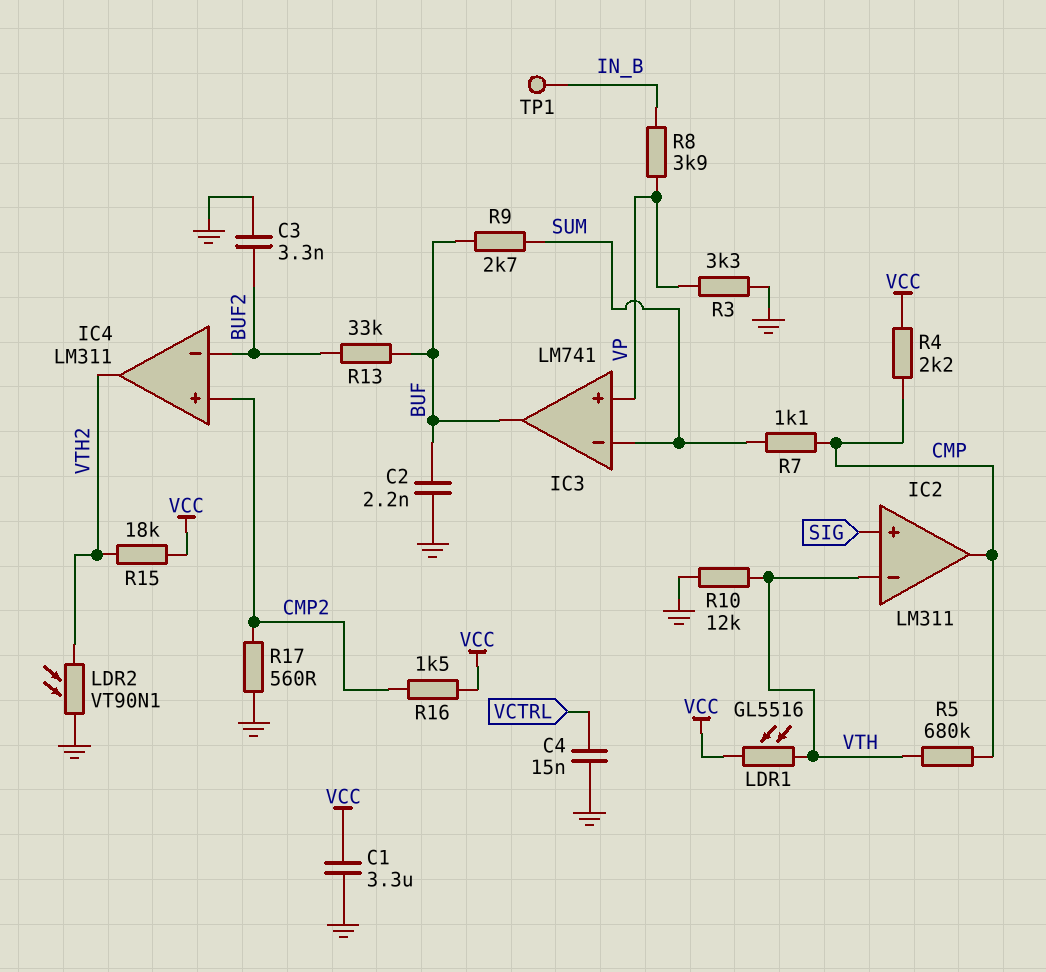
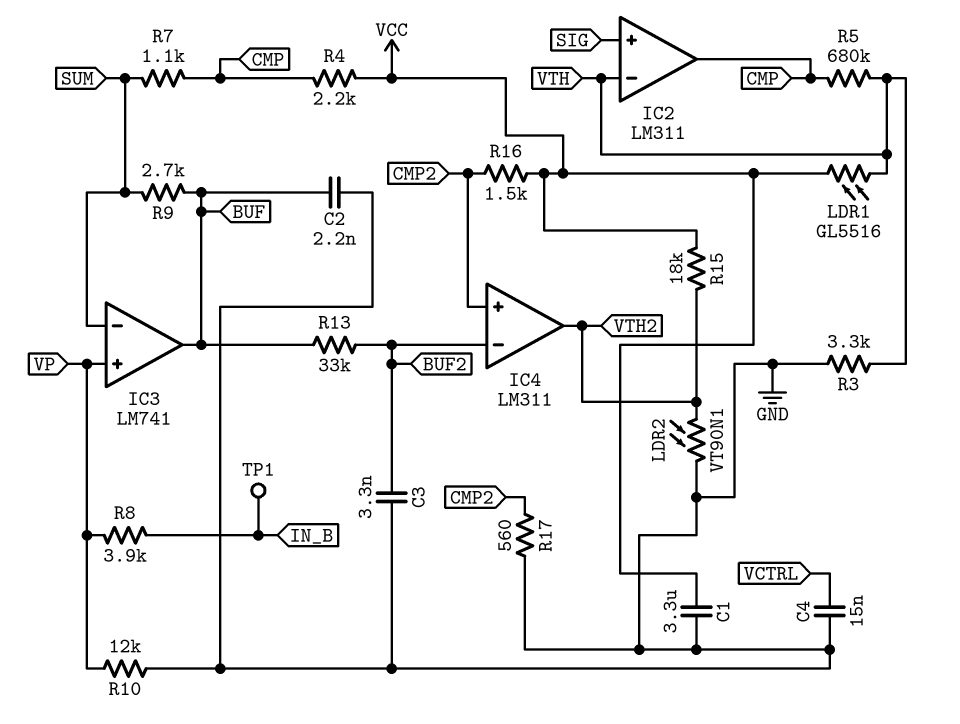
R3: 3.3k (GND, VP) -> 3.3k (GND, VTH)
R10: 12k (GND, VTH) -> 12k (GND, VP)

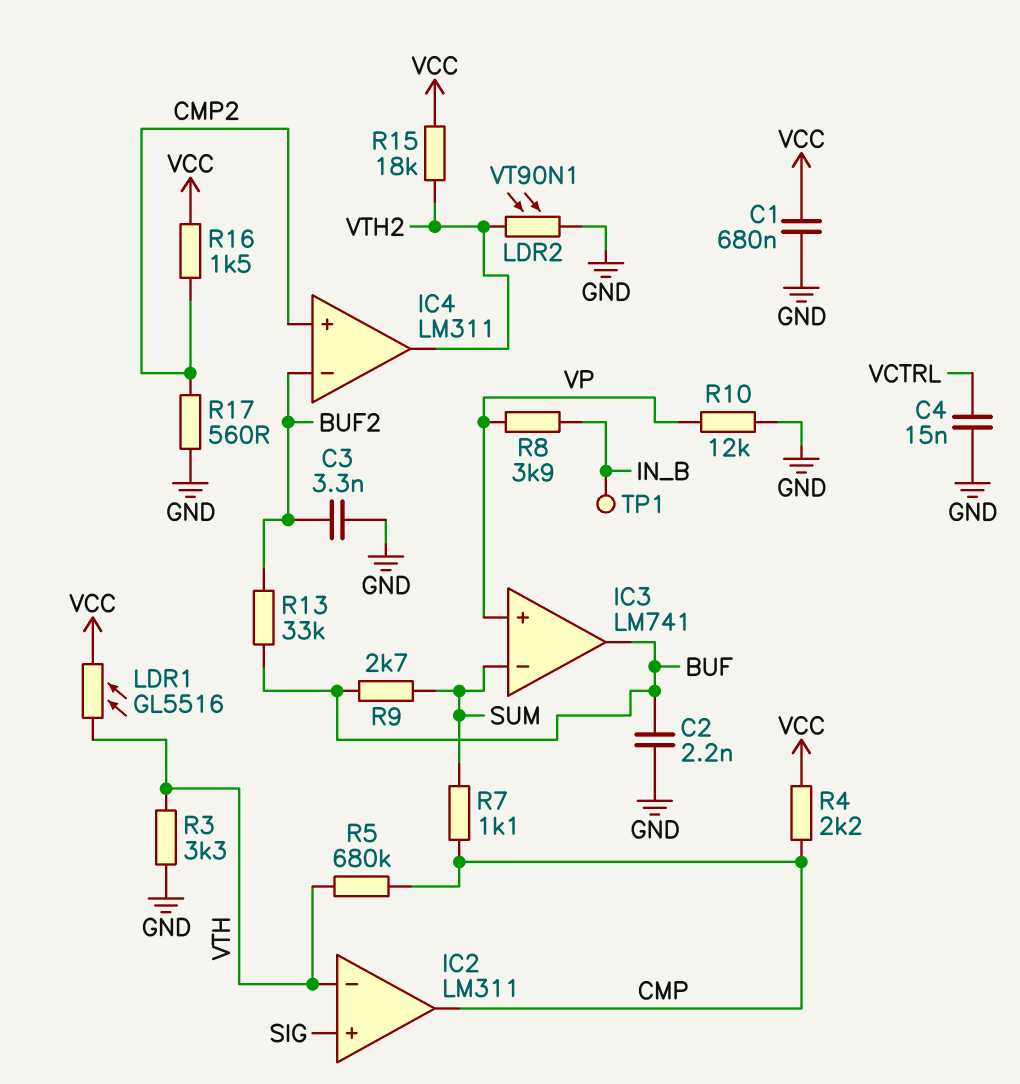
C1: 3.3uF (GND, VCC) -> 680nF (GND, VCC)

